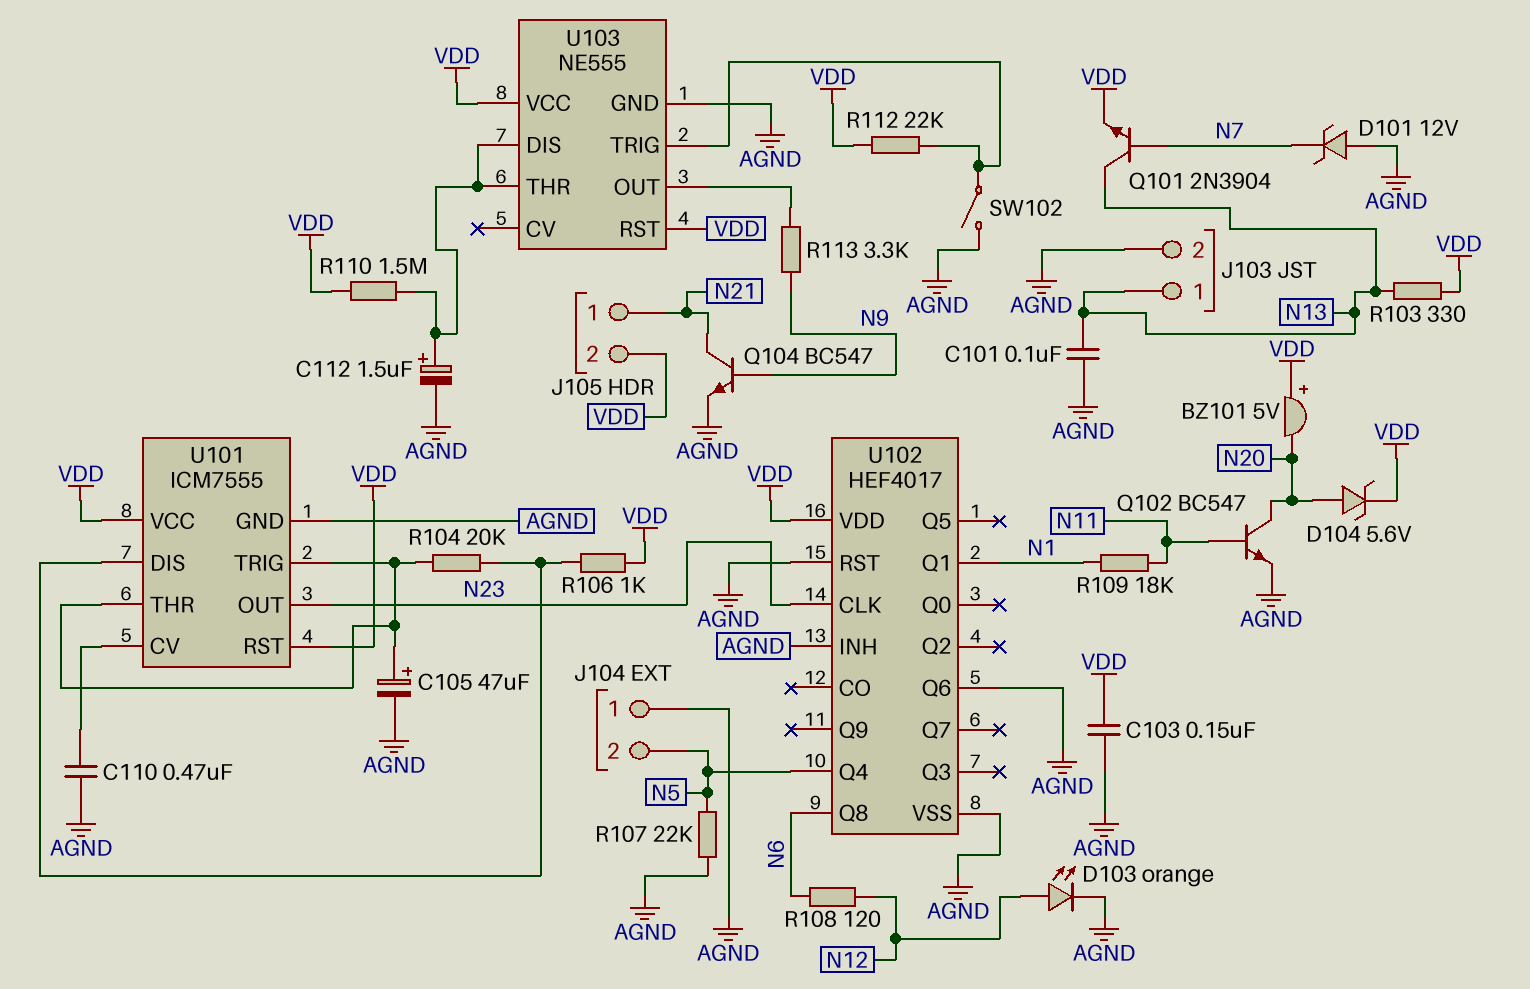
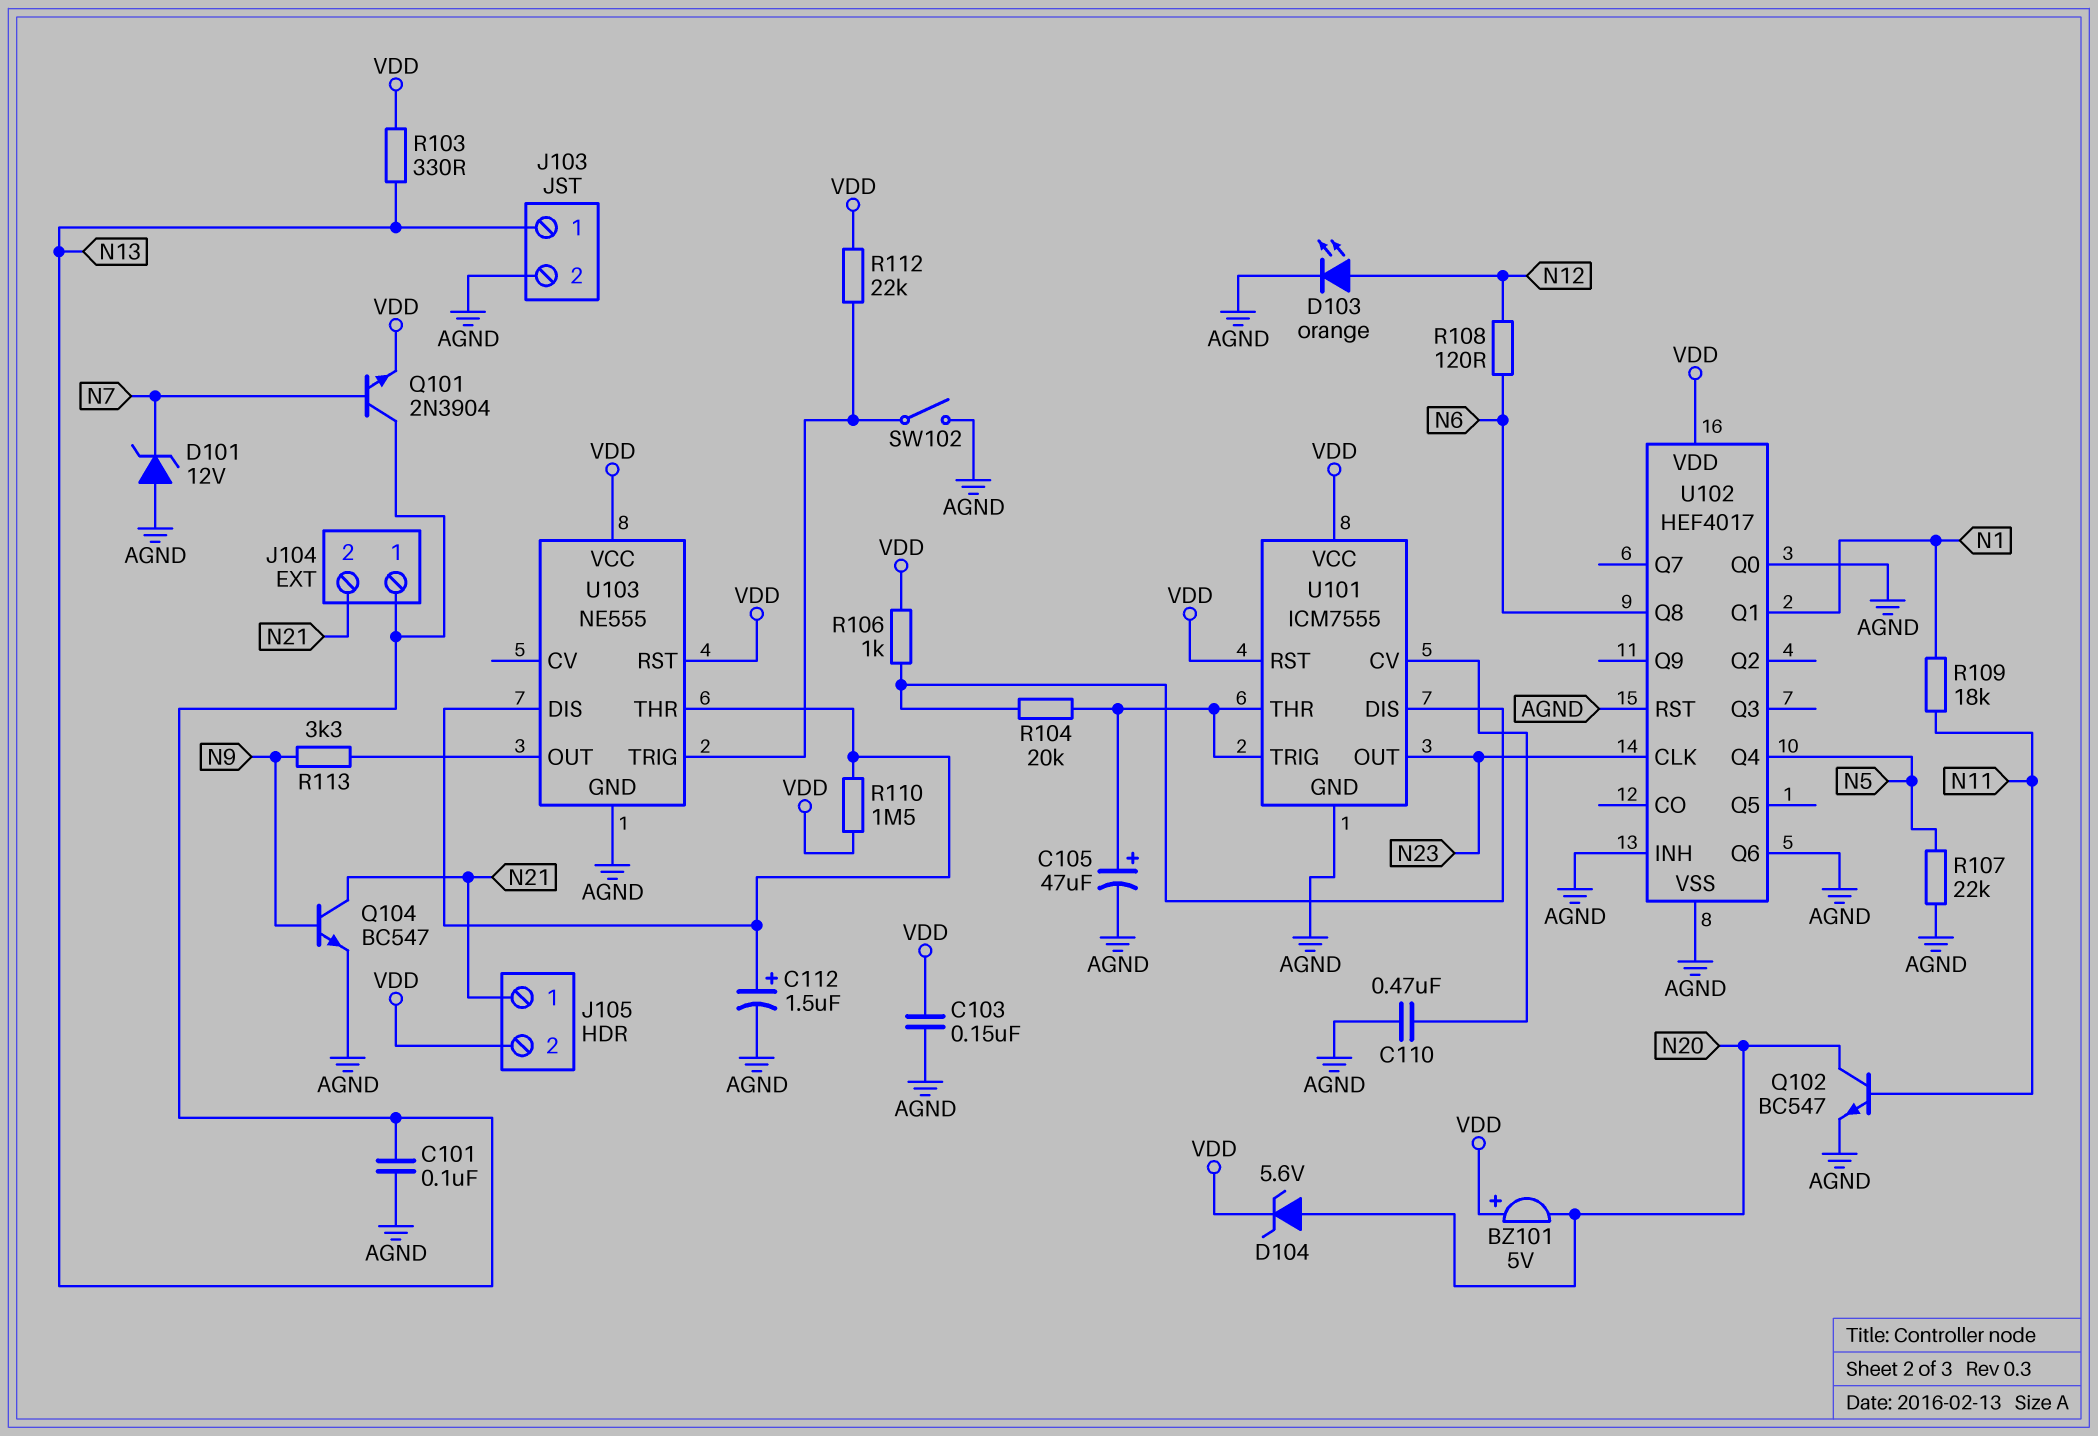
J104 pin 1: AGND -> N13
J104 pin 2: N5 -> N21
U102 pin Q0: none -> AGND

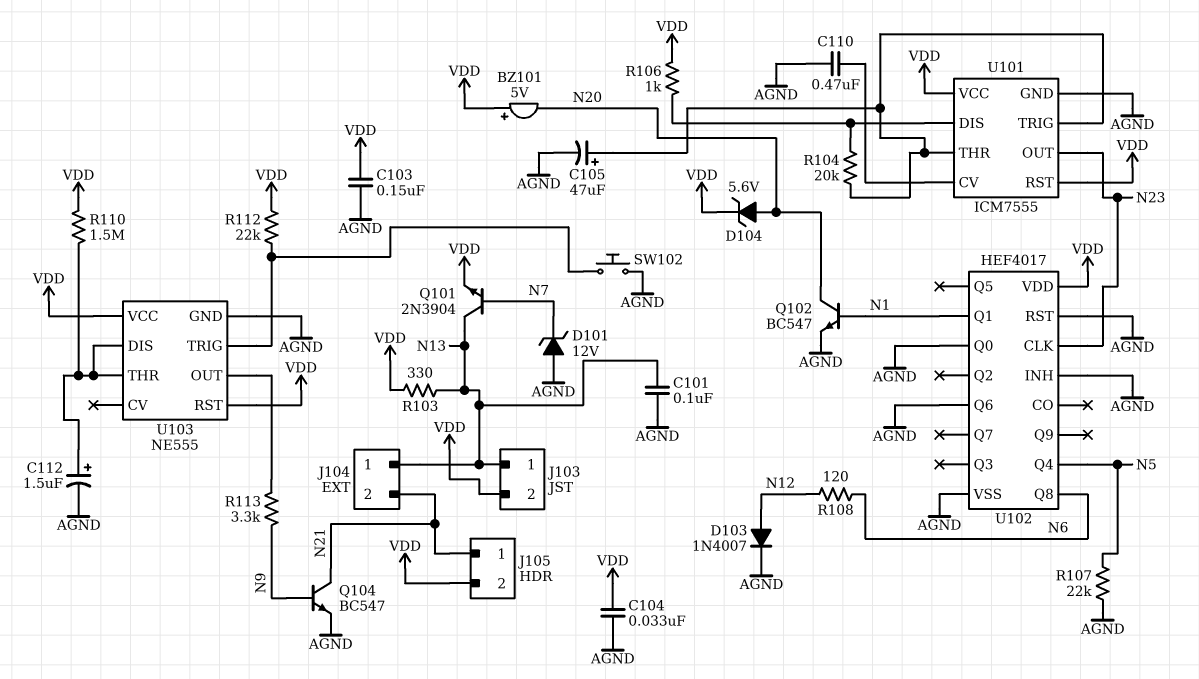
C104: none -> 33nF (AGND, VDD)
D103: LED orange (A N12, K AGND) -> diode 1N4007 (A N12, K AGND)
J103 pin 2: AGND -> VDD
Q102: NPN BC547 (B N11, C N20, E AGND) -> NPN BC547 (B N1, C N20, E AGND)
R109: 18k (N1, N11) -> none
SW102: switch (AGND, U103/TRIG) -> button (AGND, U103/TRIG)

